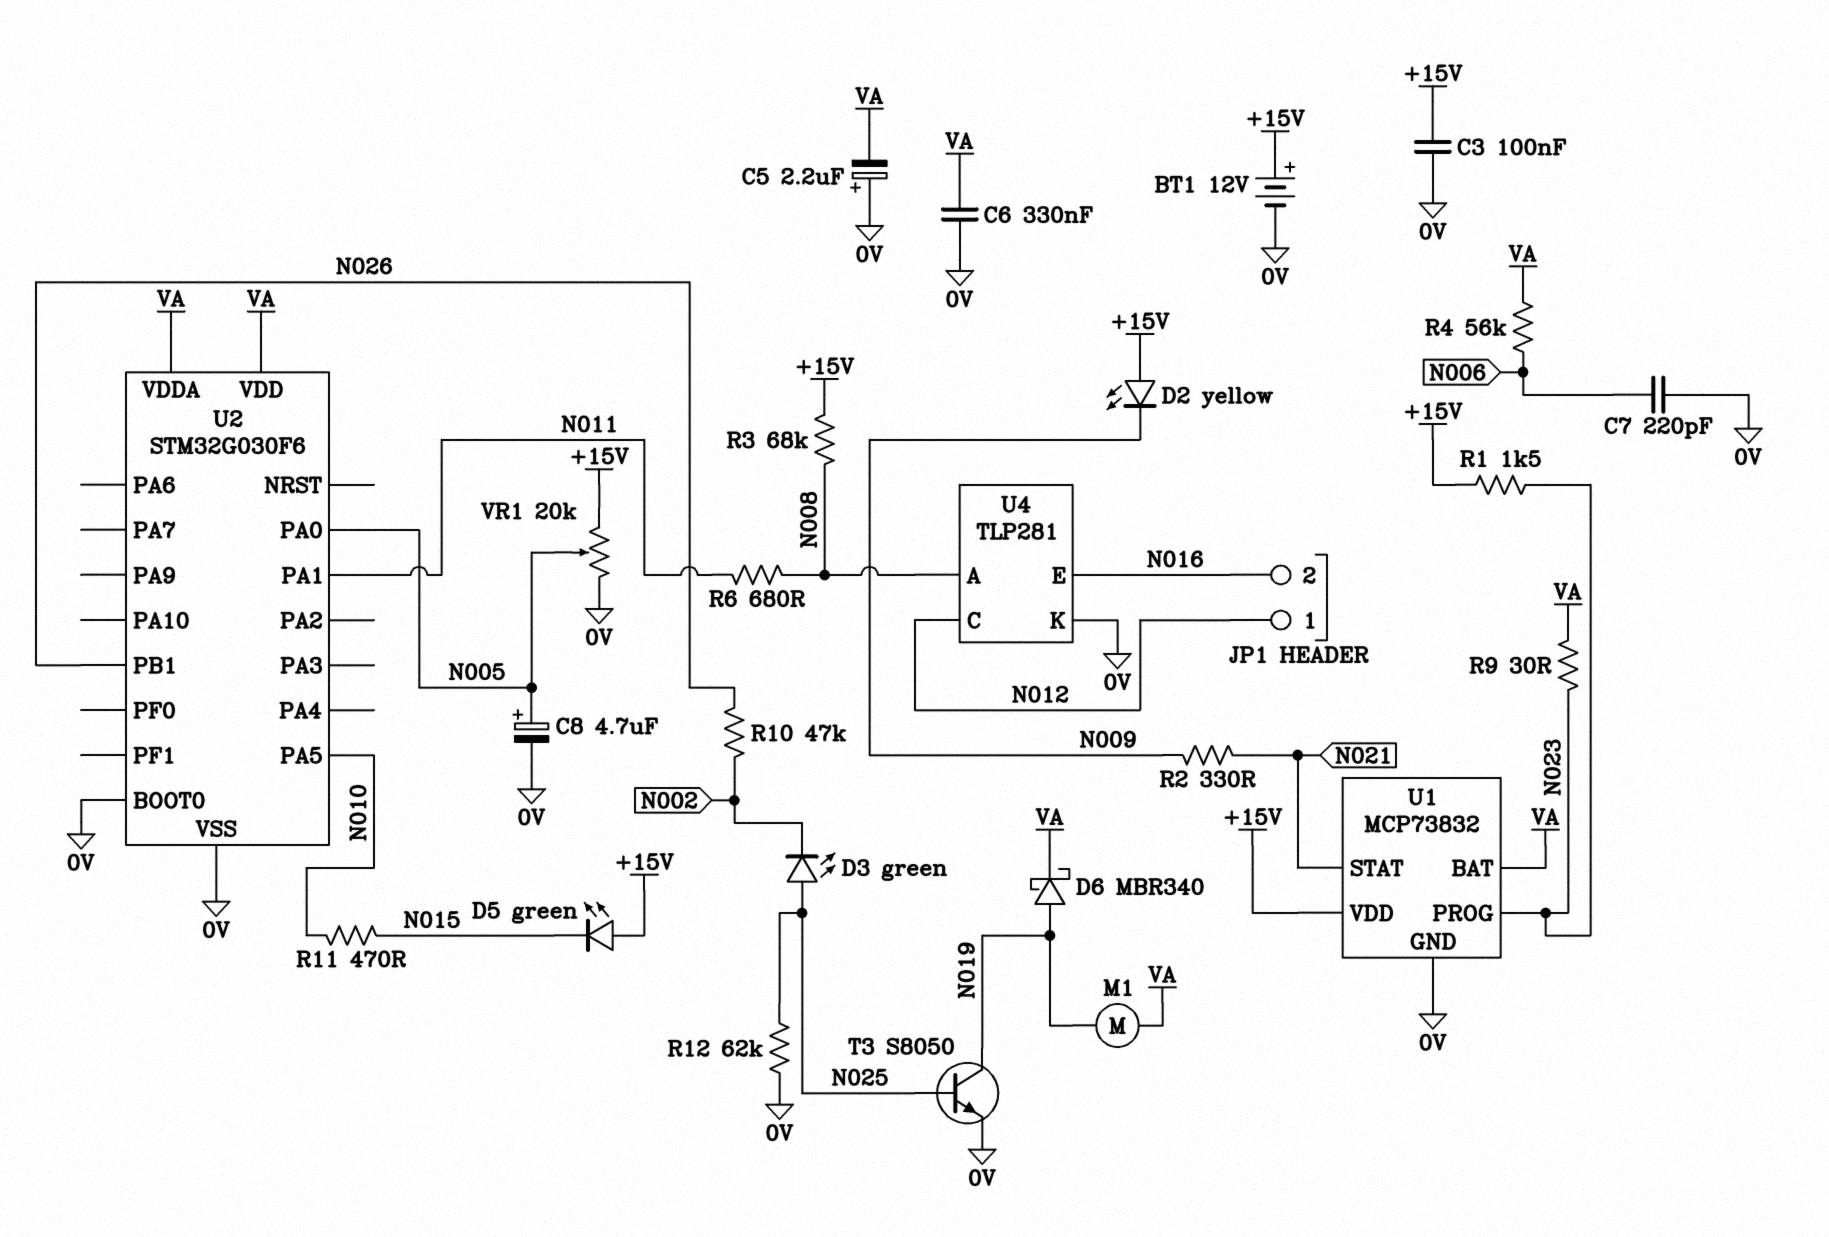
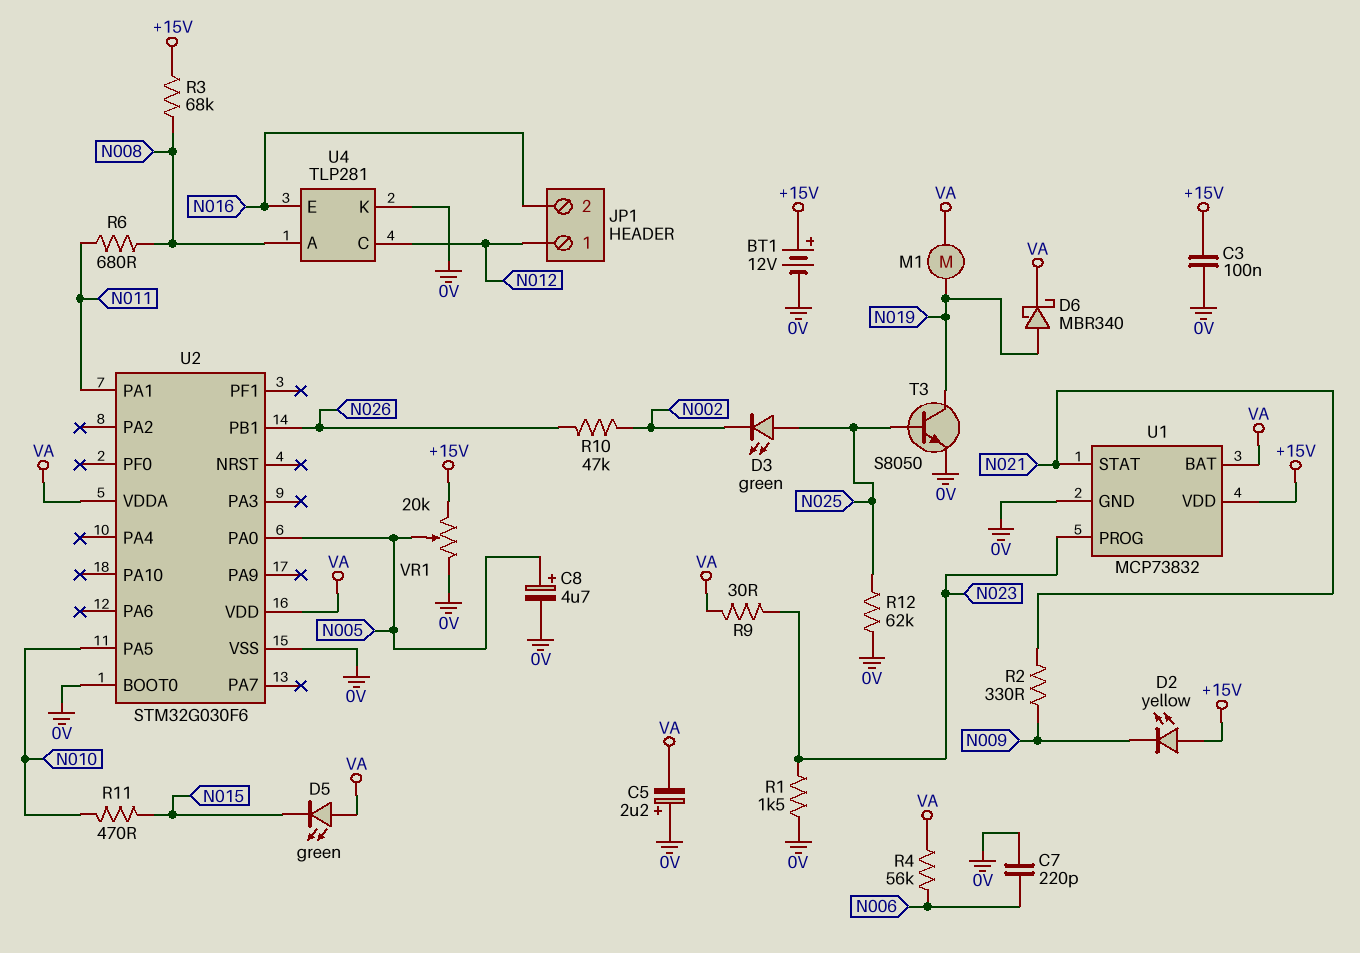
C6: 330nF (0V, VA) -> none
D5: LED green (A +15V, K N015) -> LED green (A VA, K N015)
R1: 1.5k (+15V, N023) -> 1.5k (0V, N023)

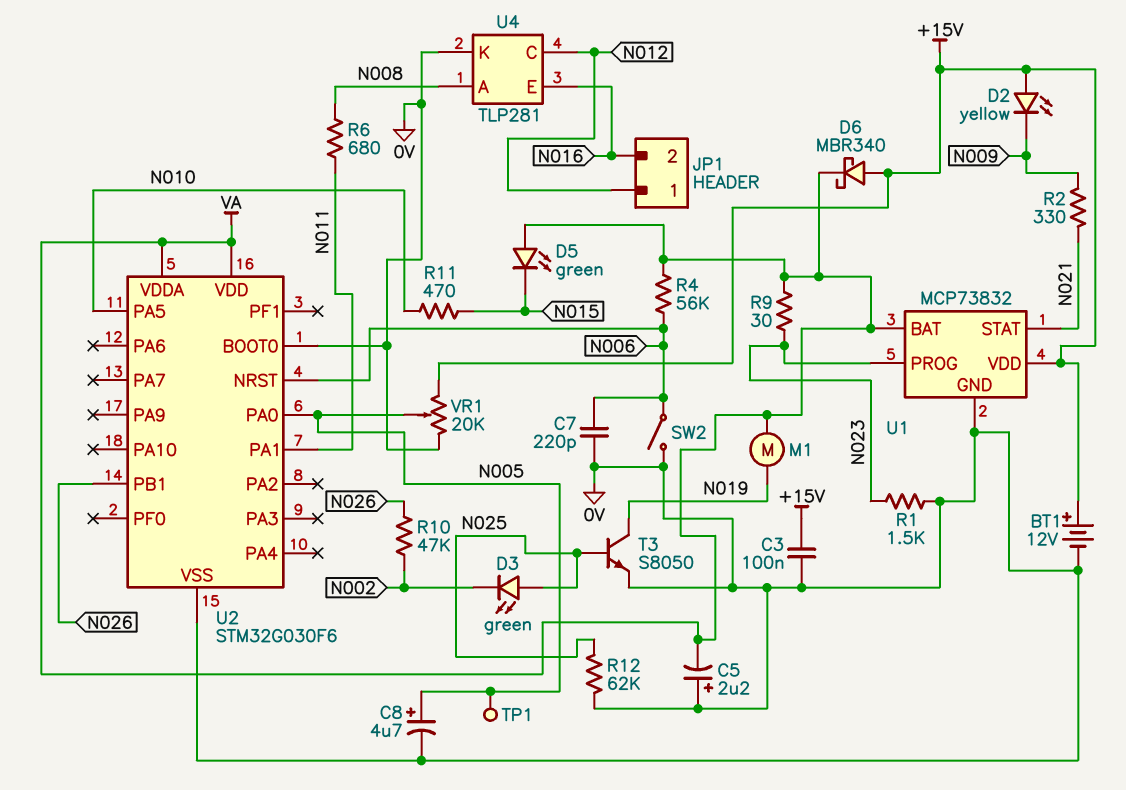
D6: schottky MBR340 (A N019, K VA) -> schottky MBR340 (A +15V, K VA)
R3: 68k (+15V, N008) -> none
SW2: none -> switch (0V, N006)
TP1: none -> test point (N005)
U2 pin NRST: none -> N006

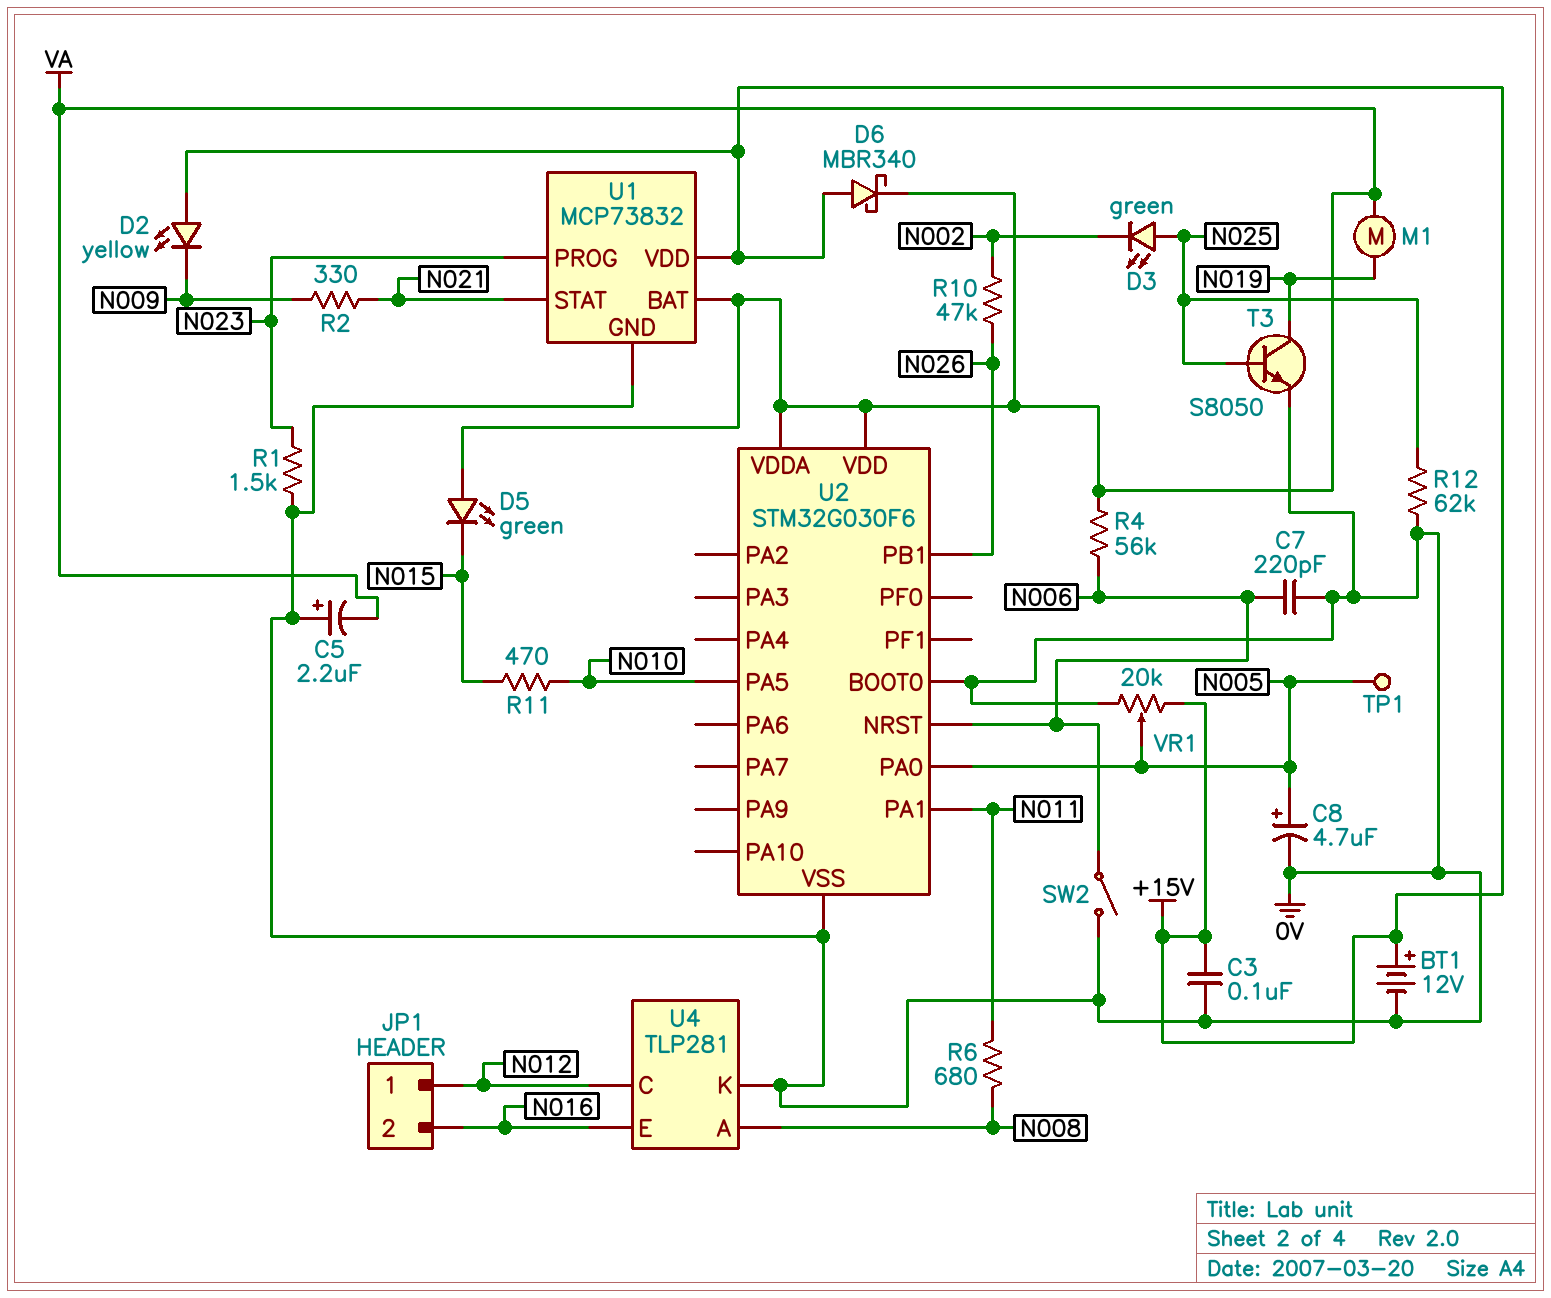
R9: 30 (N023, VA) -> none

